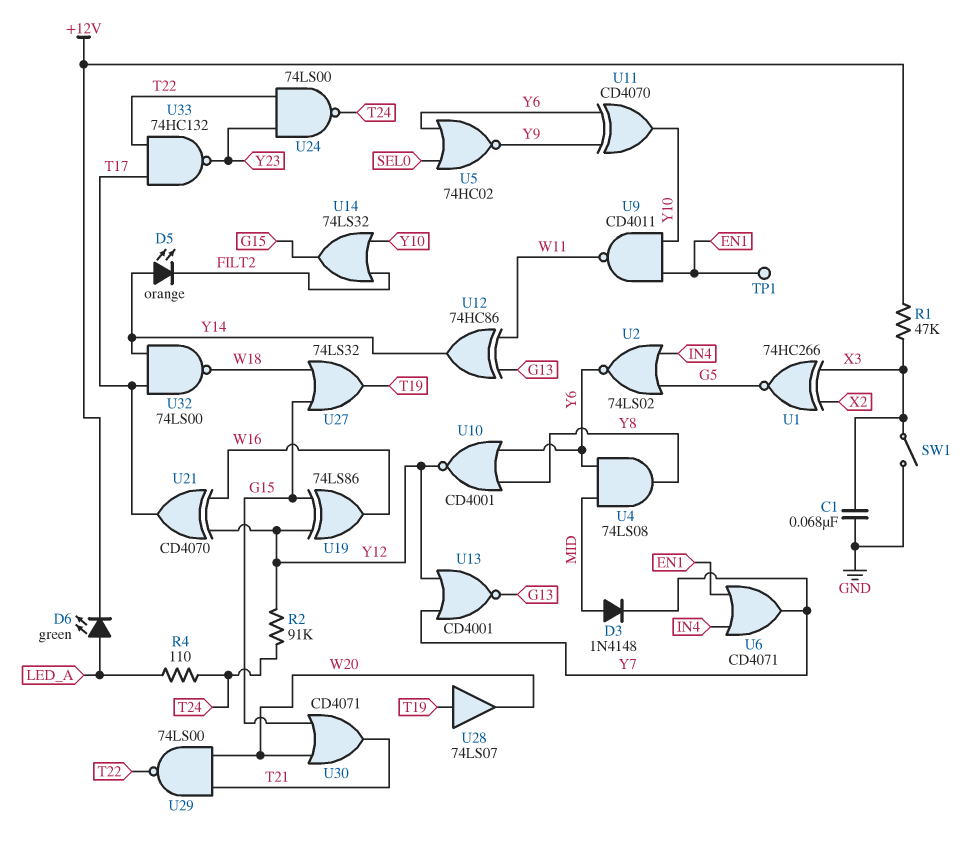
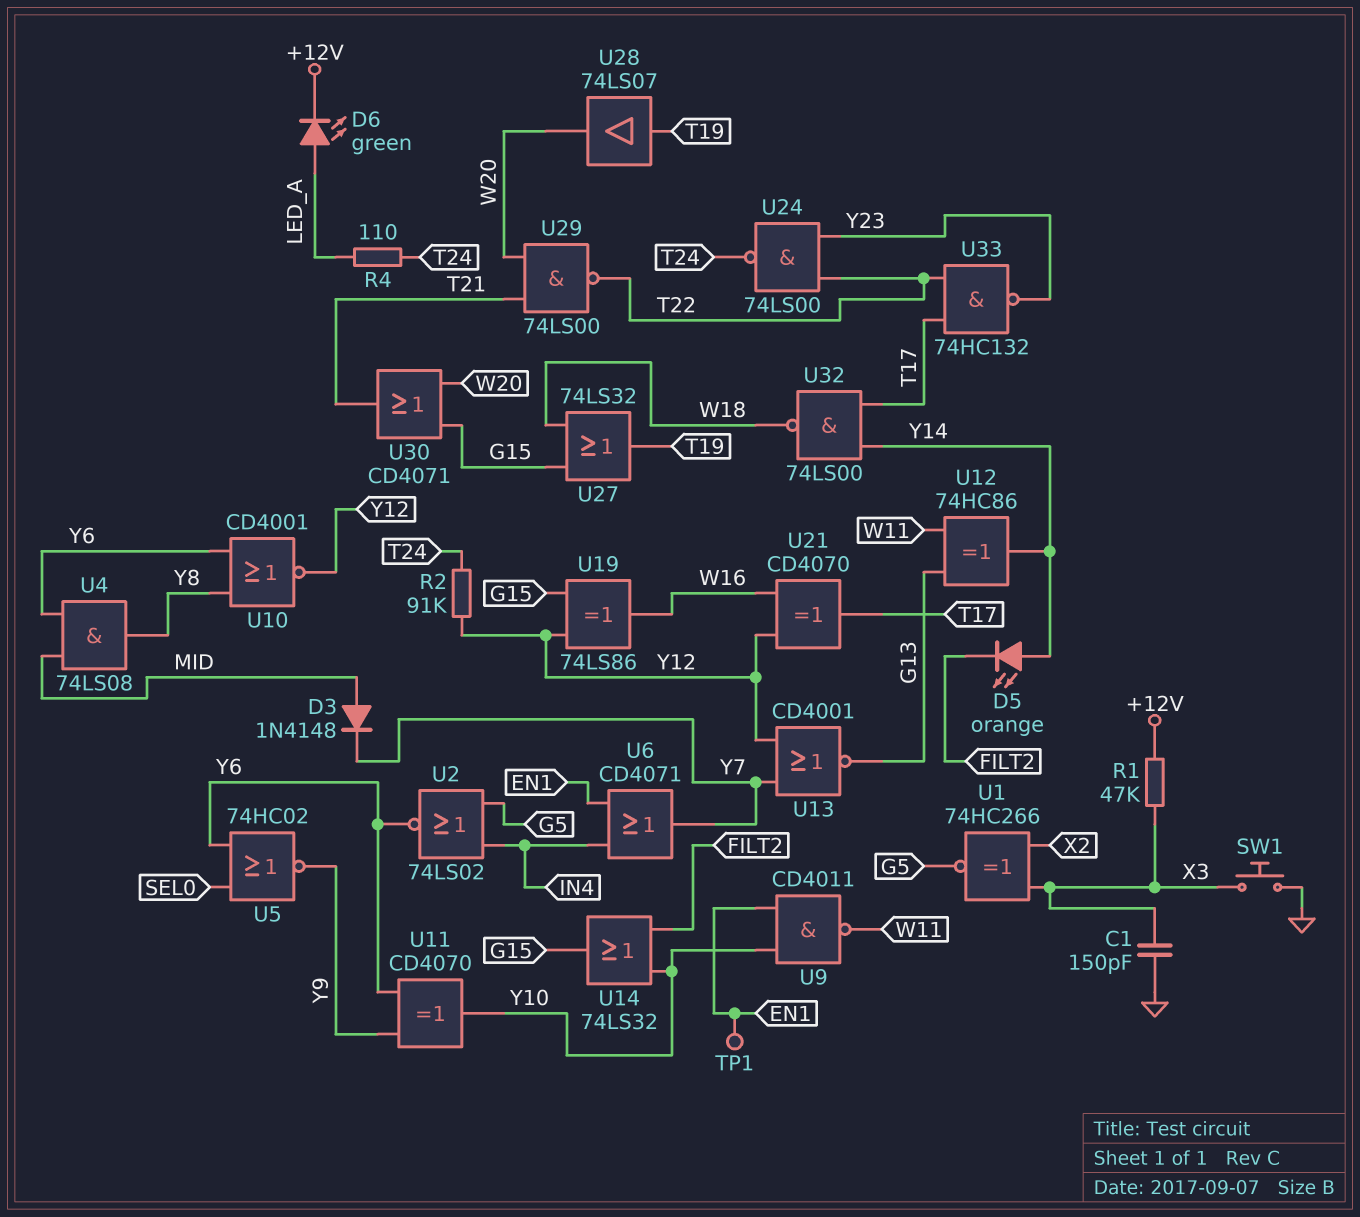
C1: 68nF (GND, X3) -> 150pF (GND, X3)
SW1: switch (GND, X3) -> button (GND, X3)

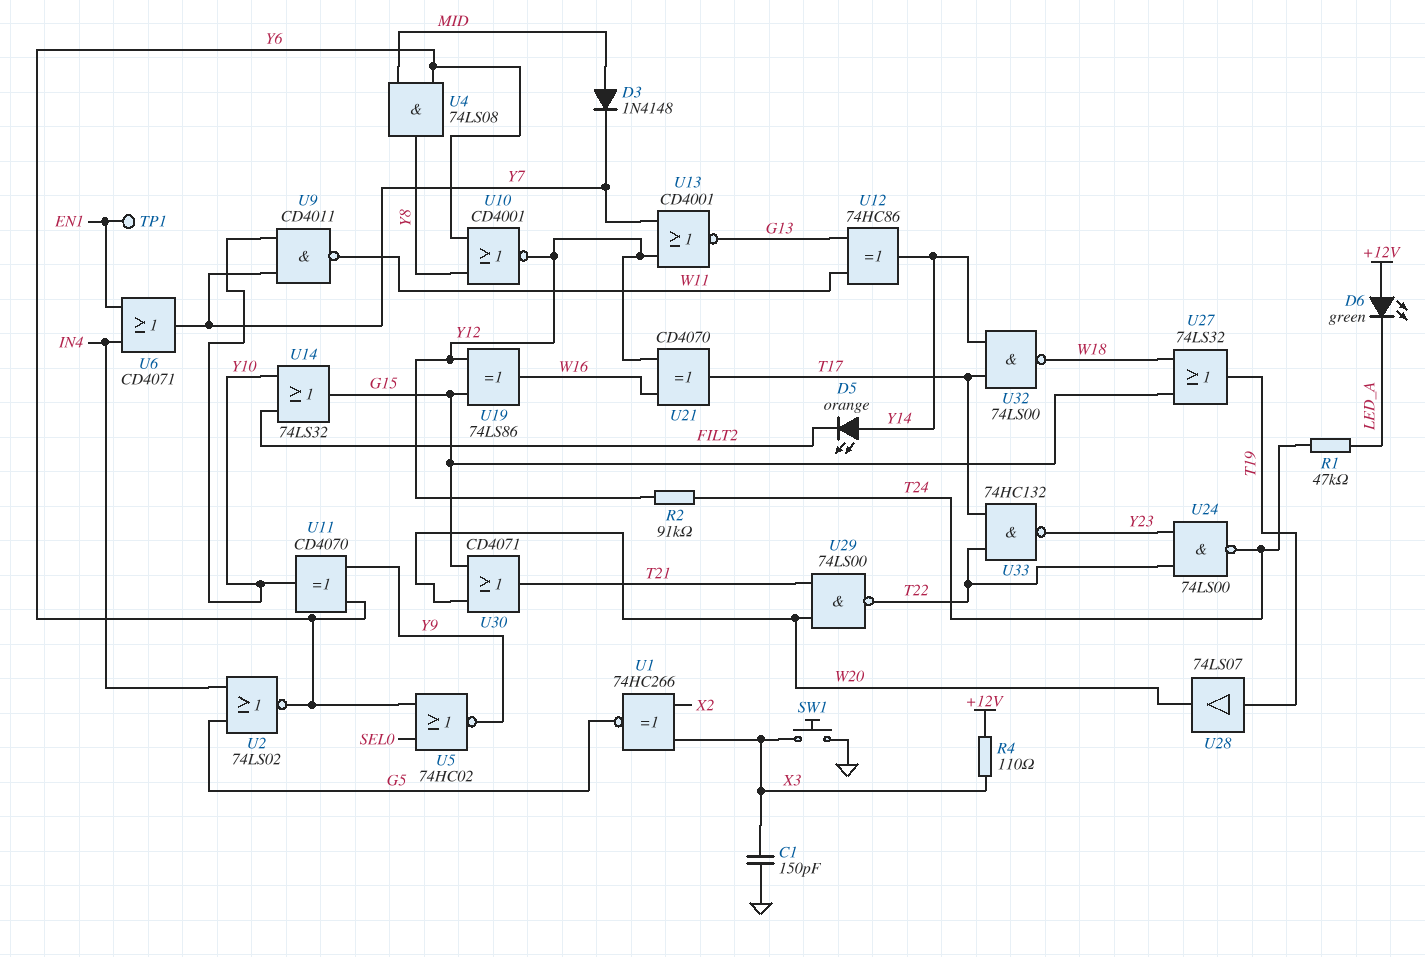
D6: LED green (A LED_A, K +12V) -> LED green (A +12V, K LED_A)
R1: 47k (+12V, X3) -> 47k (LED_A, T24)
R4: 110 (LED_A, T24) -> 110 (+12V, X3)
U9: NAND CD4011 (in EN1, in Y10, out W11) -> NAND CD4011 (in Y7, in Y10, out W11)

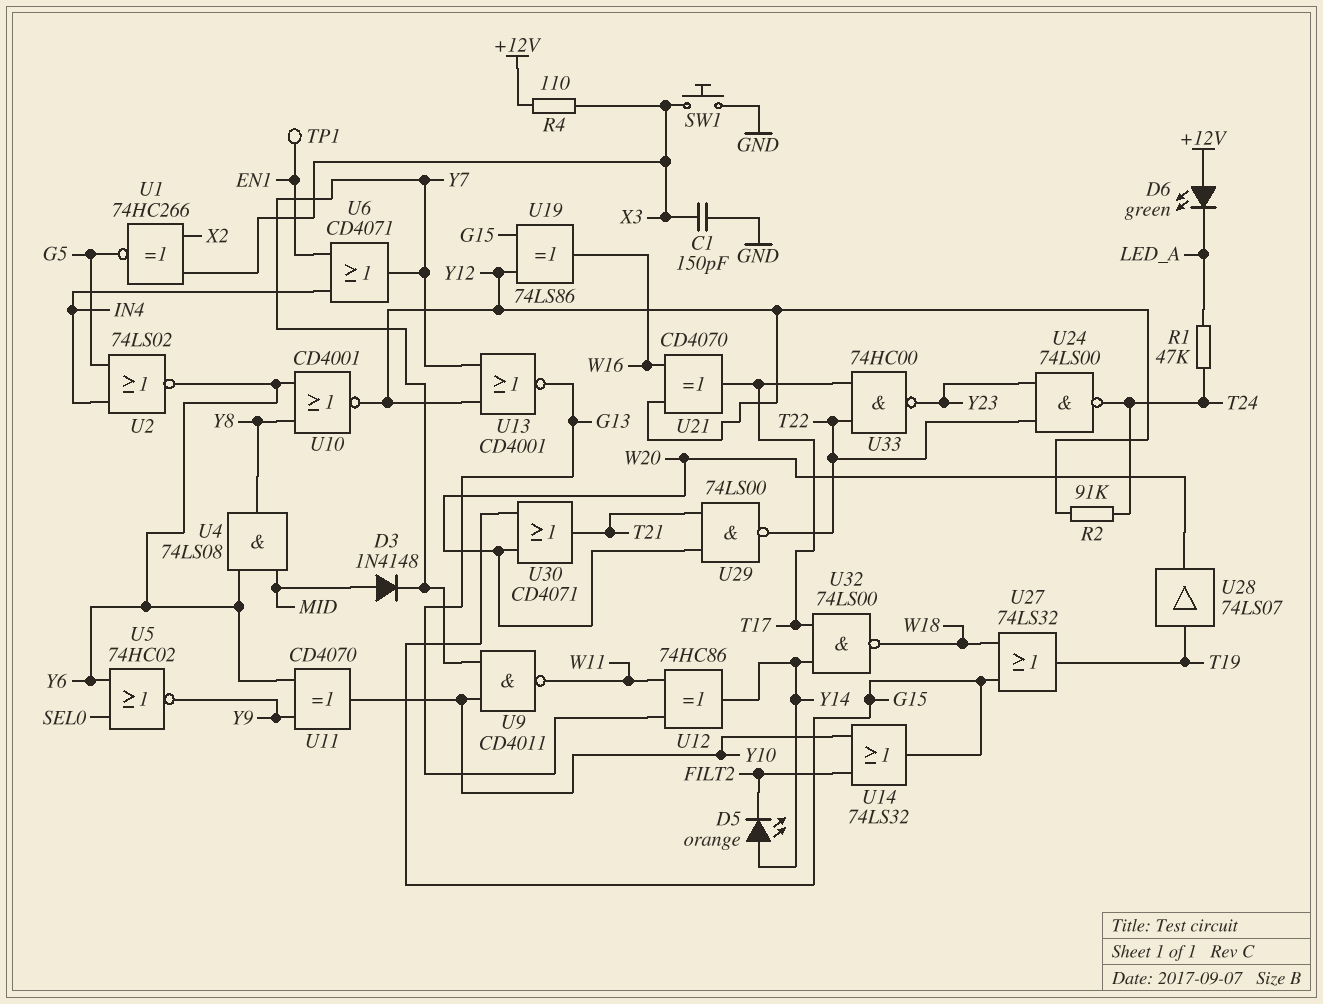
U33: NAND 74HC132 (in T17, in T22, out Y23) -> NAND 74HC00 (in T17, in T22, out Y23)

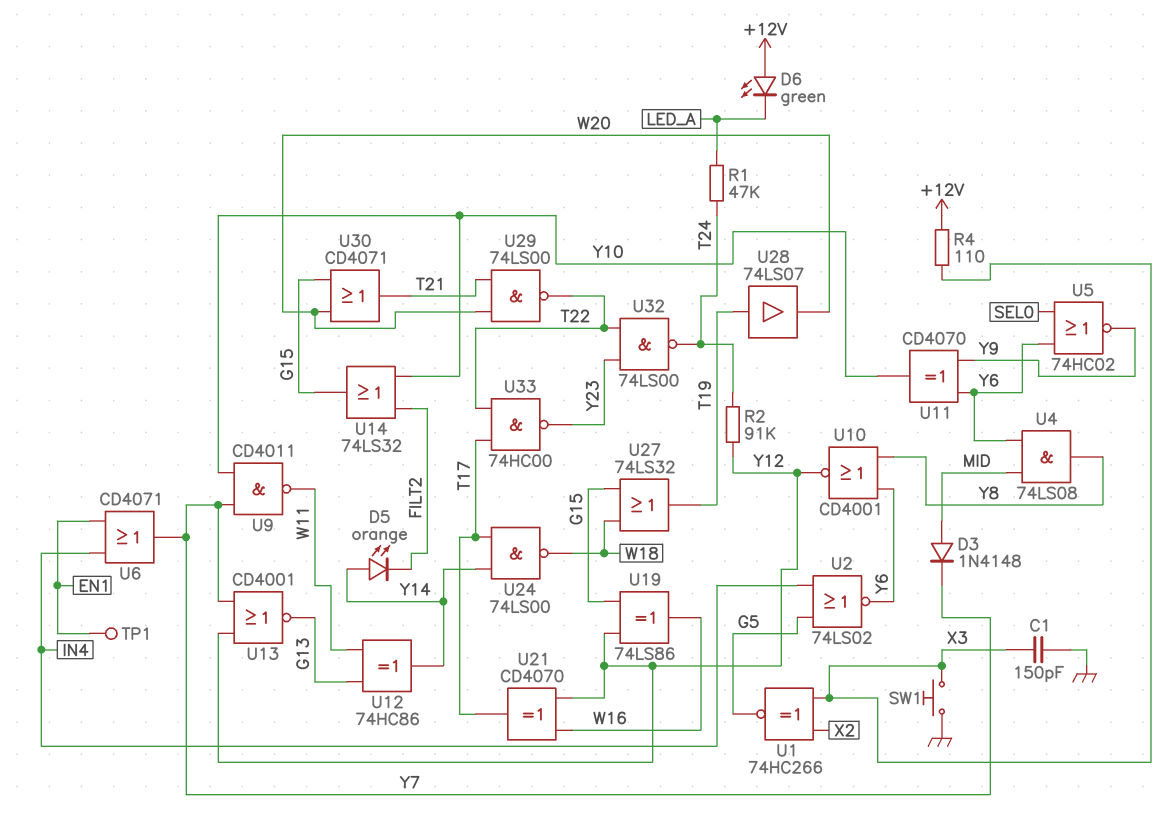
U24: NAND 74LS00 (in T22, in Y23, out T24) -> NAND 74LS00 (in T17, in Y14, out W18)
U32: NAND 74LS00 (in T17, in Y14, out W18) -> NAND 74LS00 (in T22, in Y23, out T24)

